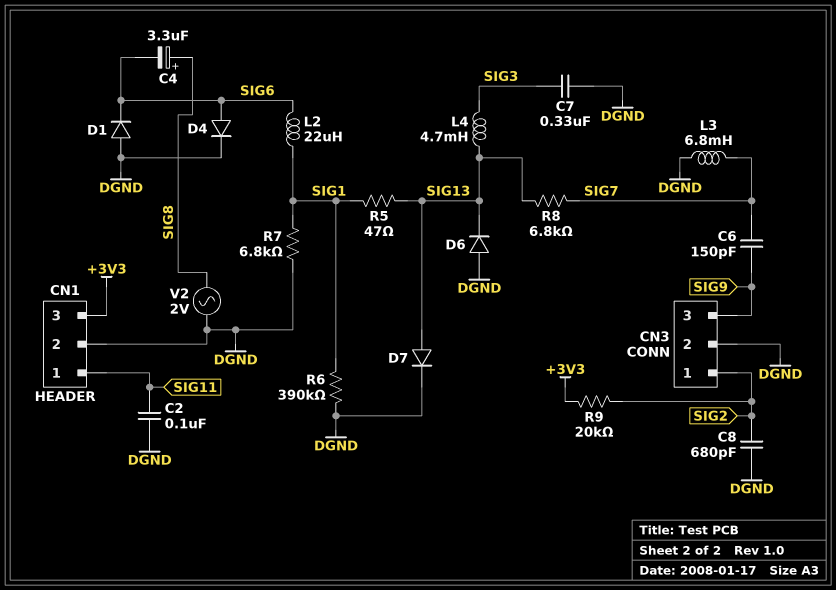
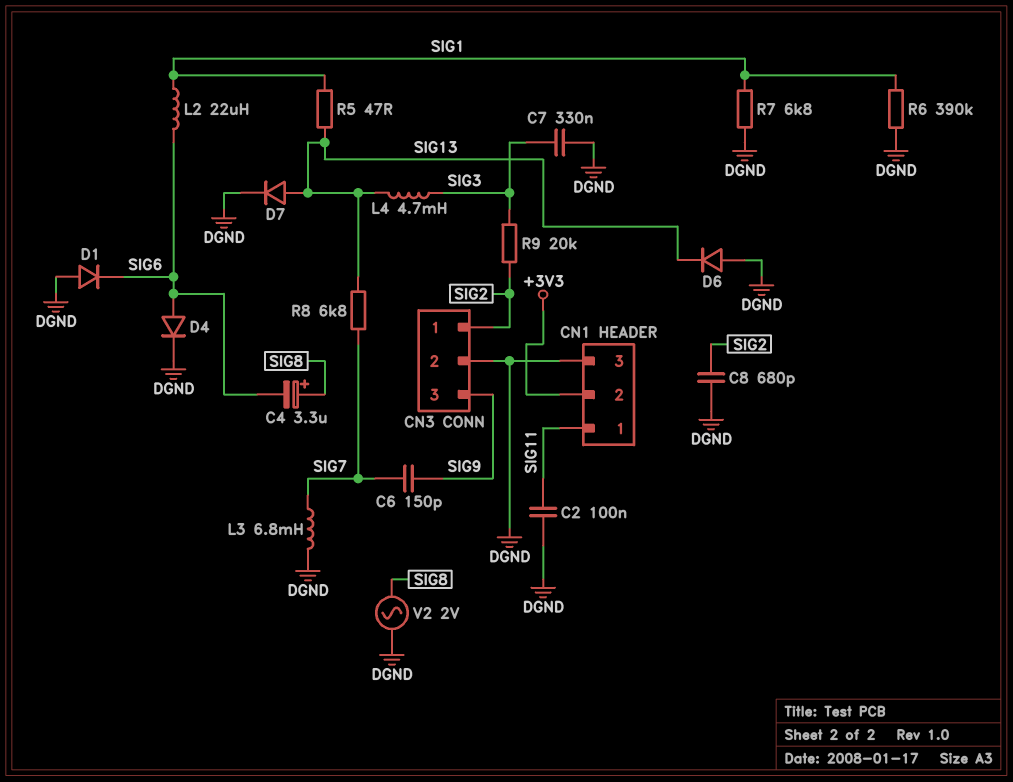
CN1 pin 2: DGND -> +3V3
CN1 pin 3: +3V3 -> DGND
R9: 20k (+3V3, SIG2) -> 20k (SIG2, SIG3)

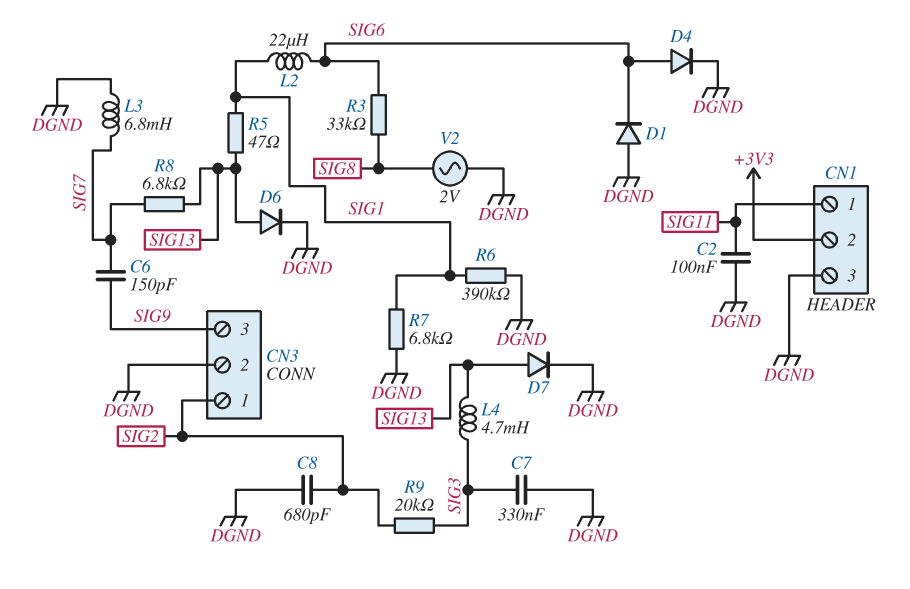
C4: 3.3uF (plus SIG8, minus SIG6) -> none
D6: diode (A DGND, K SIG13) -> diode (A SIG13, K DGND)
R3: none -> 33k (SIG6, SIG8)

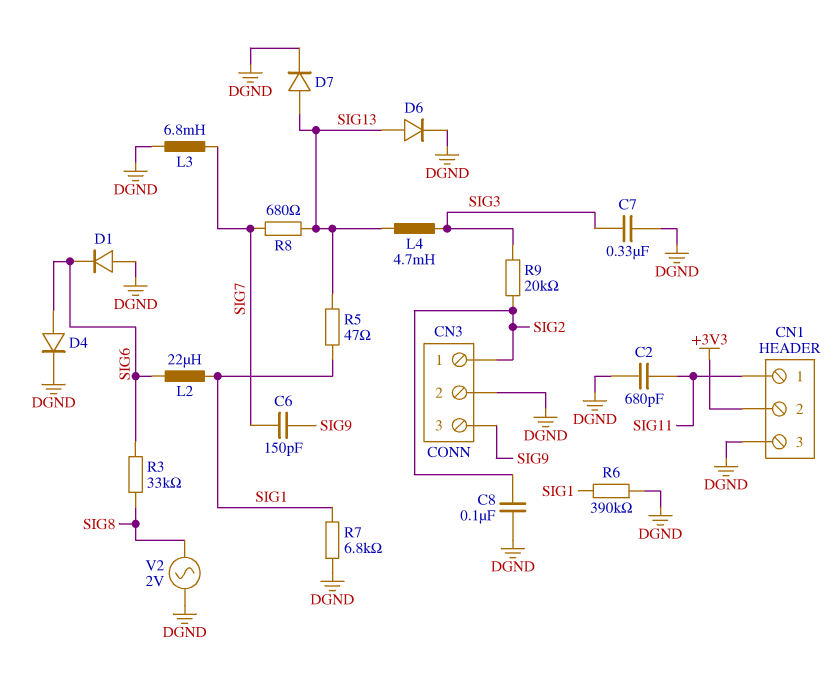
C2: 100nF (DGND, SIG11) -> 680pF (DGND, SIG11)
C8: 680pF (DGND, SIG2) -> 100nF (DGND, SIG2)
R8: 6.8k (SIG7, SIG13) -> 680 (SIG7, SIG13)

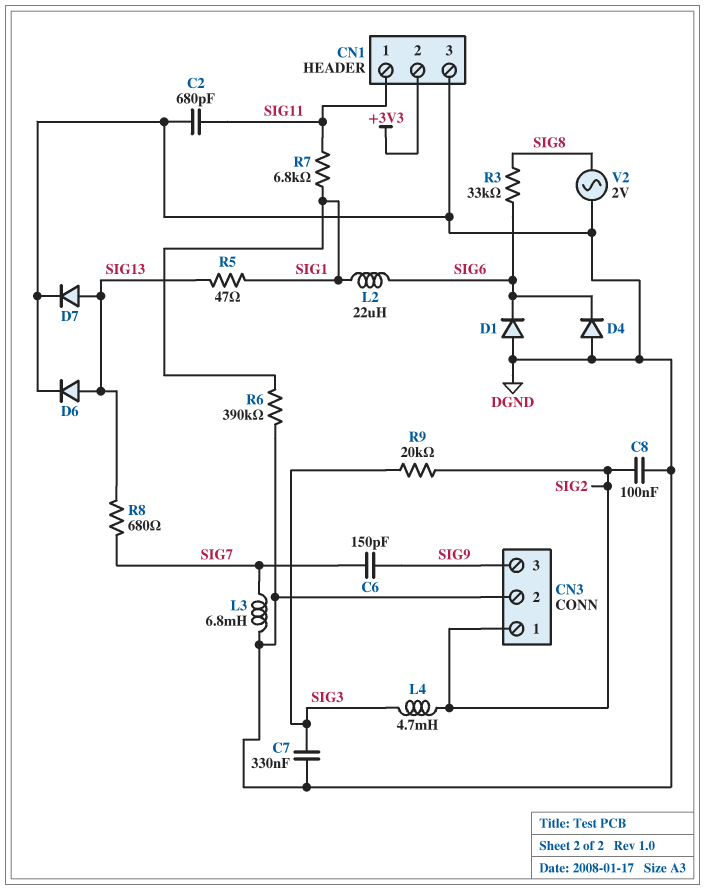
D4: diode (A SIG6, K DGND) -> diode (A DGND, K SIG6)
L4: 4.7mH (SIG3, SIG13) -> 4.7mH (SIG2, SIG3)
R7: 6.8k (DGND, SIG1) -> 6.8k (SIG1, SIG11)

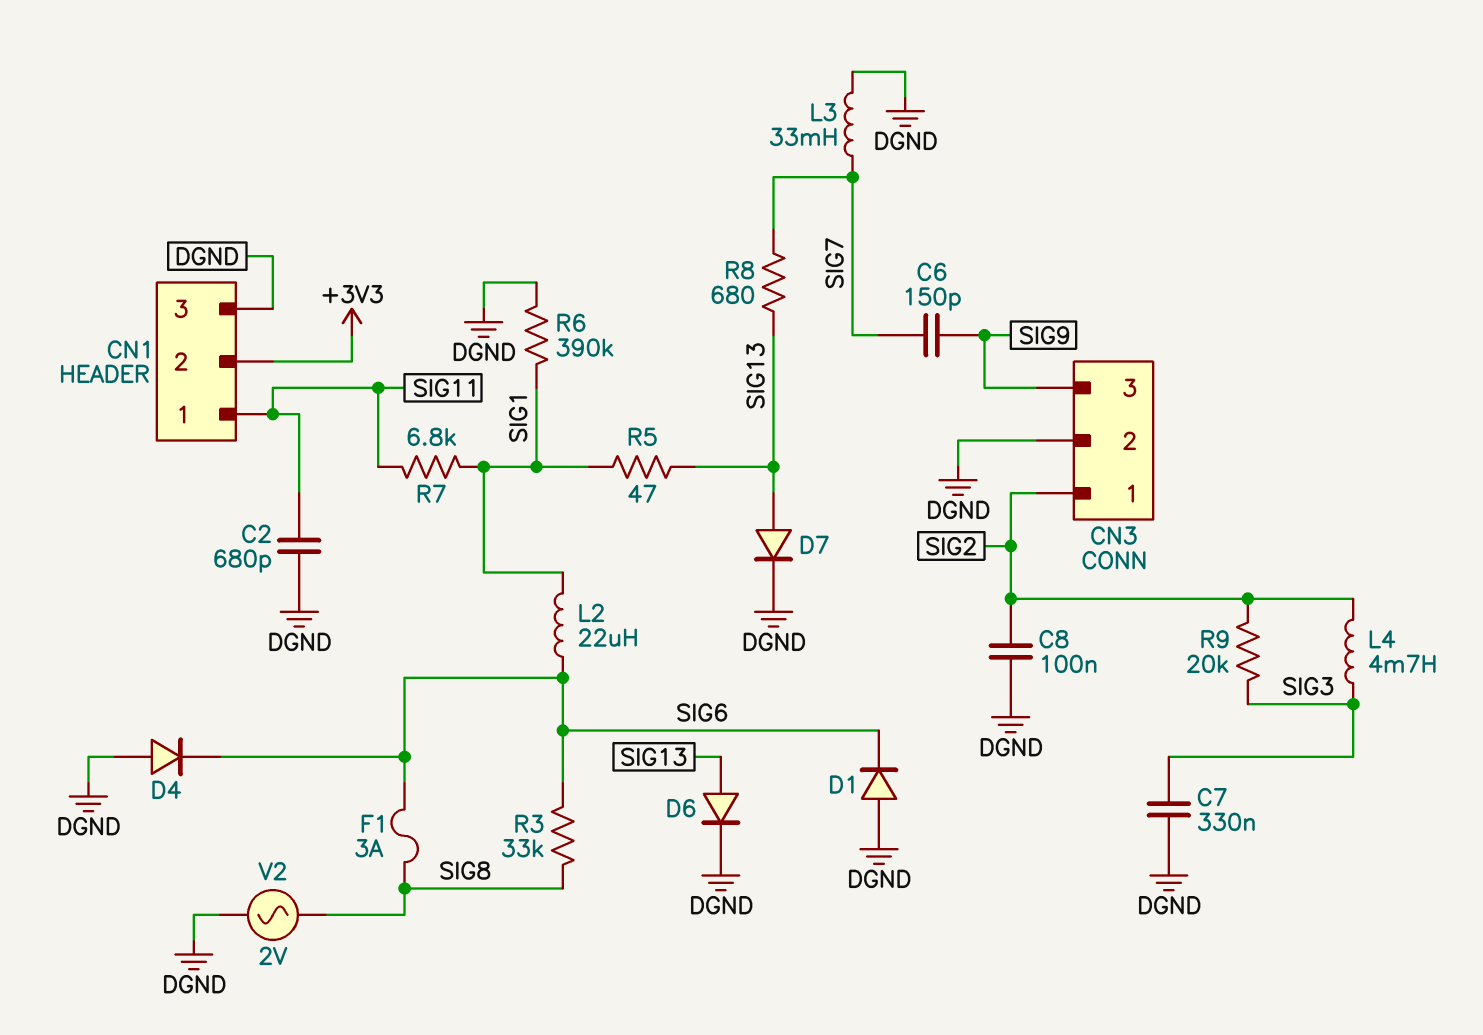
F1: none -> 3A (SIG6, SIG8)
L3: 6.8mH (DGND, SIG7) -> 33mH (DGND, SIG7)

